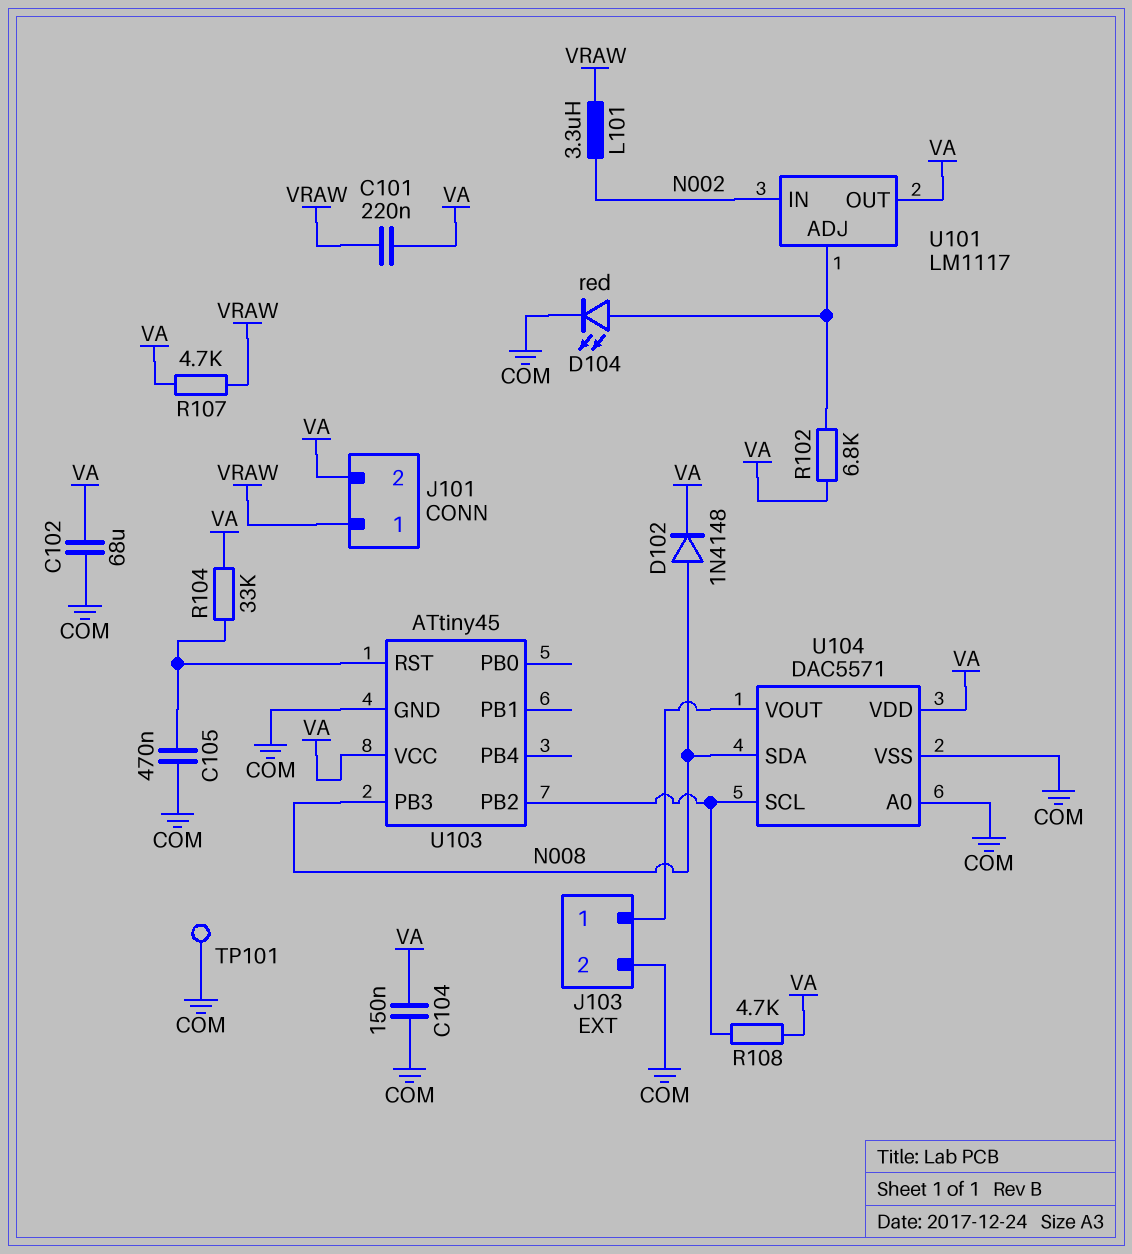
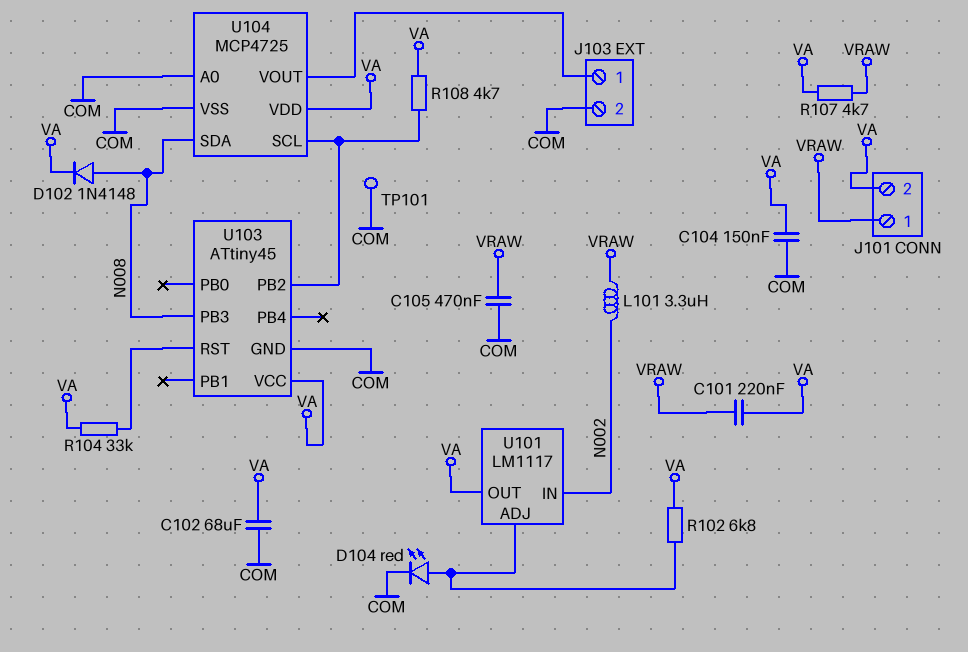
C105: 470nF (COM, U103/RST) -> 470nF (COM, VRAW)
U104: DAC5571 -> MCP4725

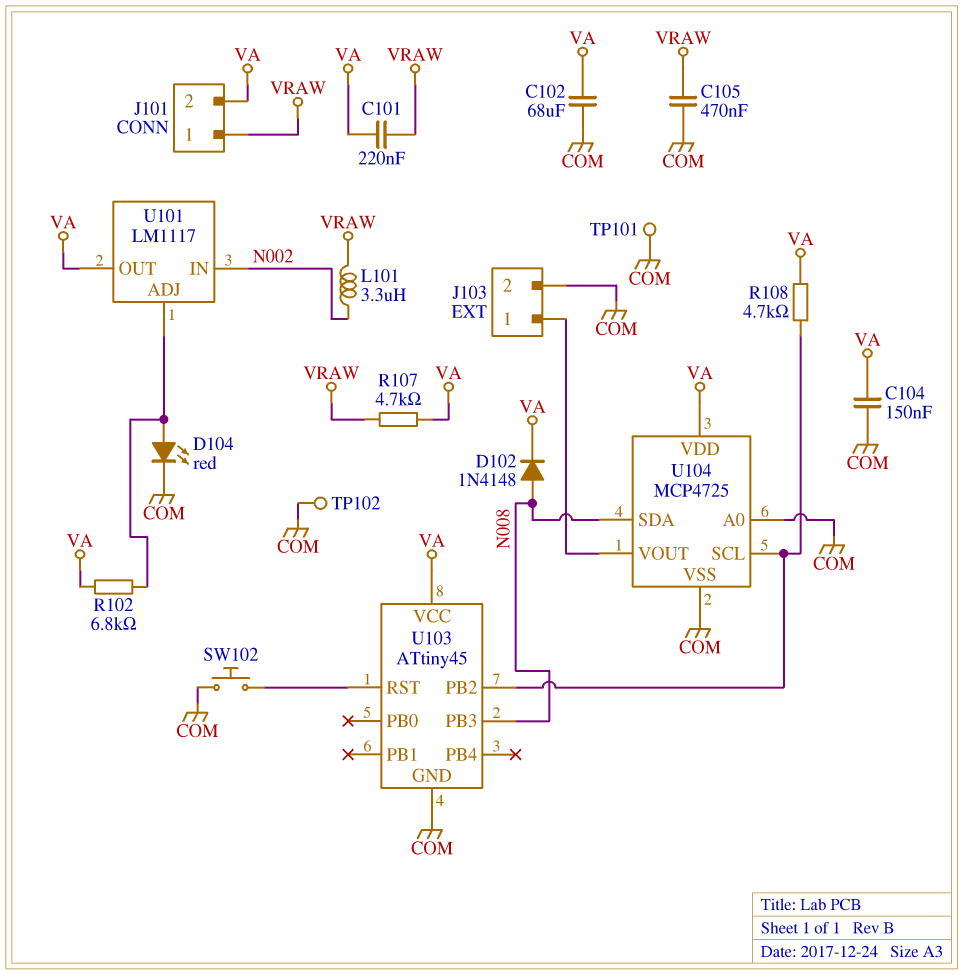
R104: 33k (U103/RST, VA) -> none
SW102: none -> button (COM, U103/RST)
TP102: none -> test point (COM)

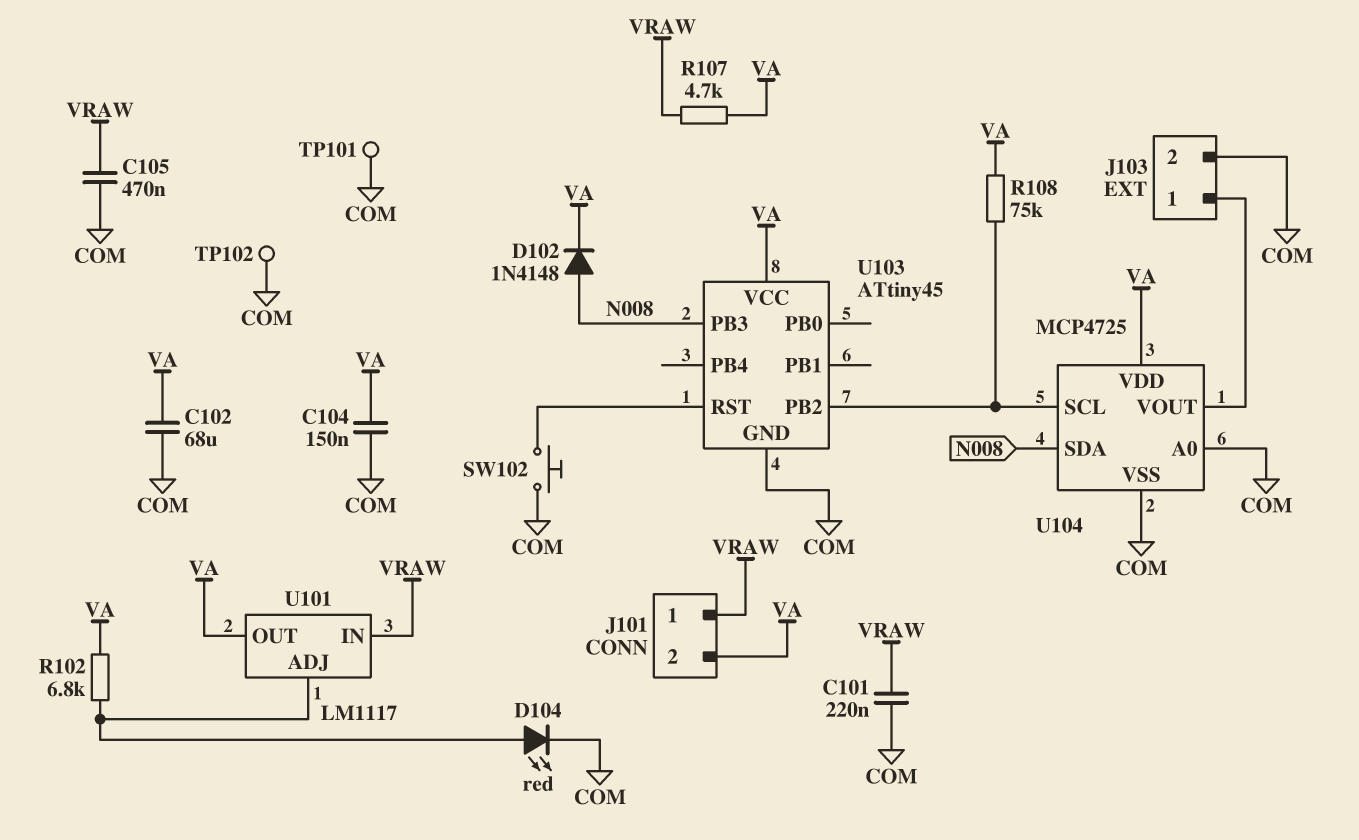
C101: 220nF (VA, VRAW) -> 220nF (COM, VRAW)
L101: 3.3uH (N002, VRAW) -> none
R108: 4.7k (U103/PB2, VA) -> 75k (U103/PB2, VA)
U101 pin IN: N002 -> VRAW

